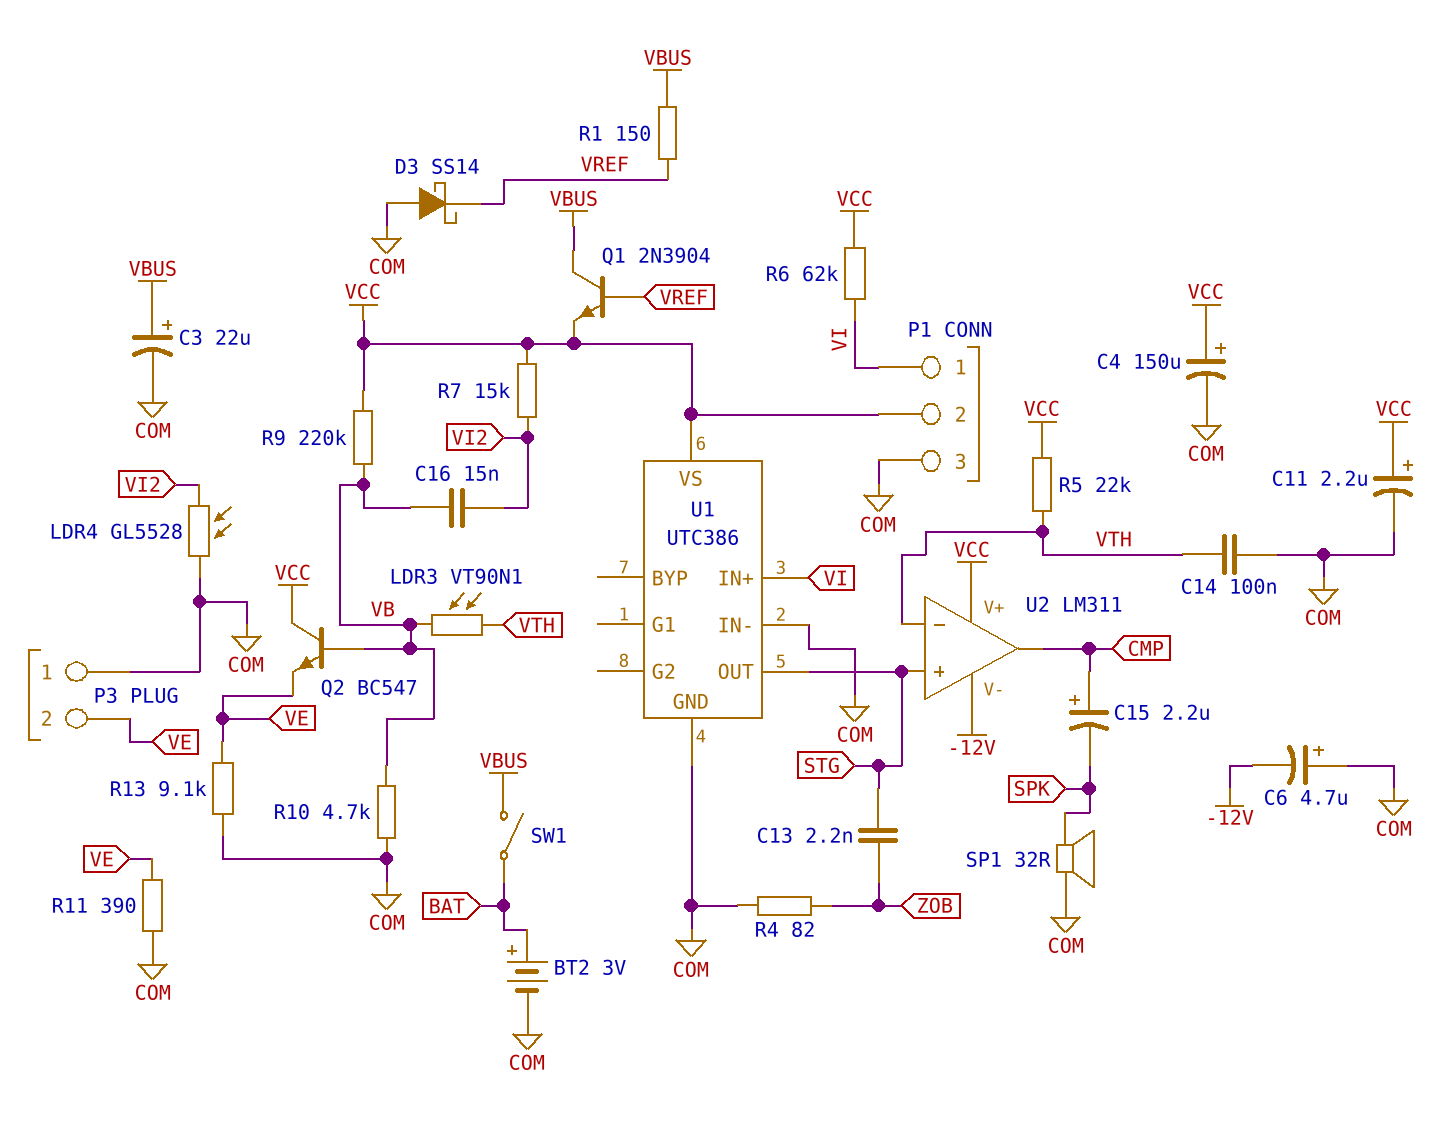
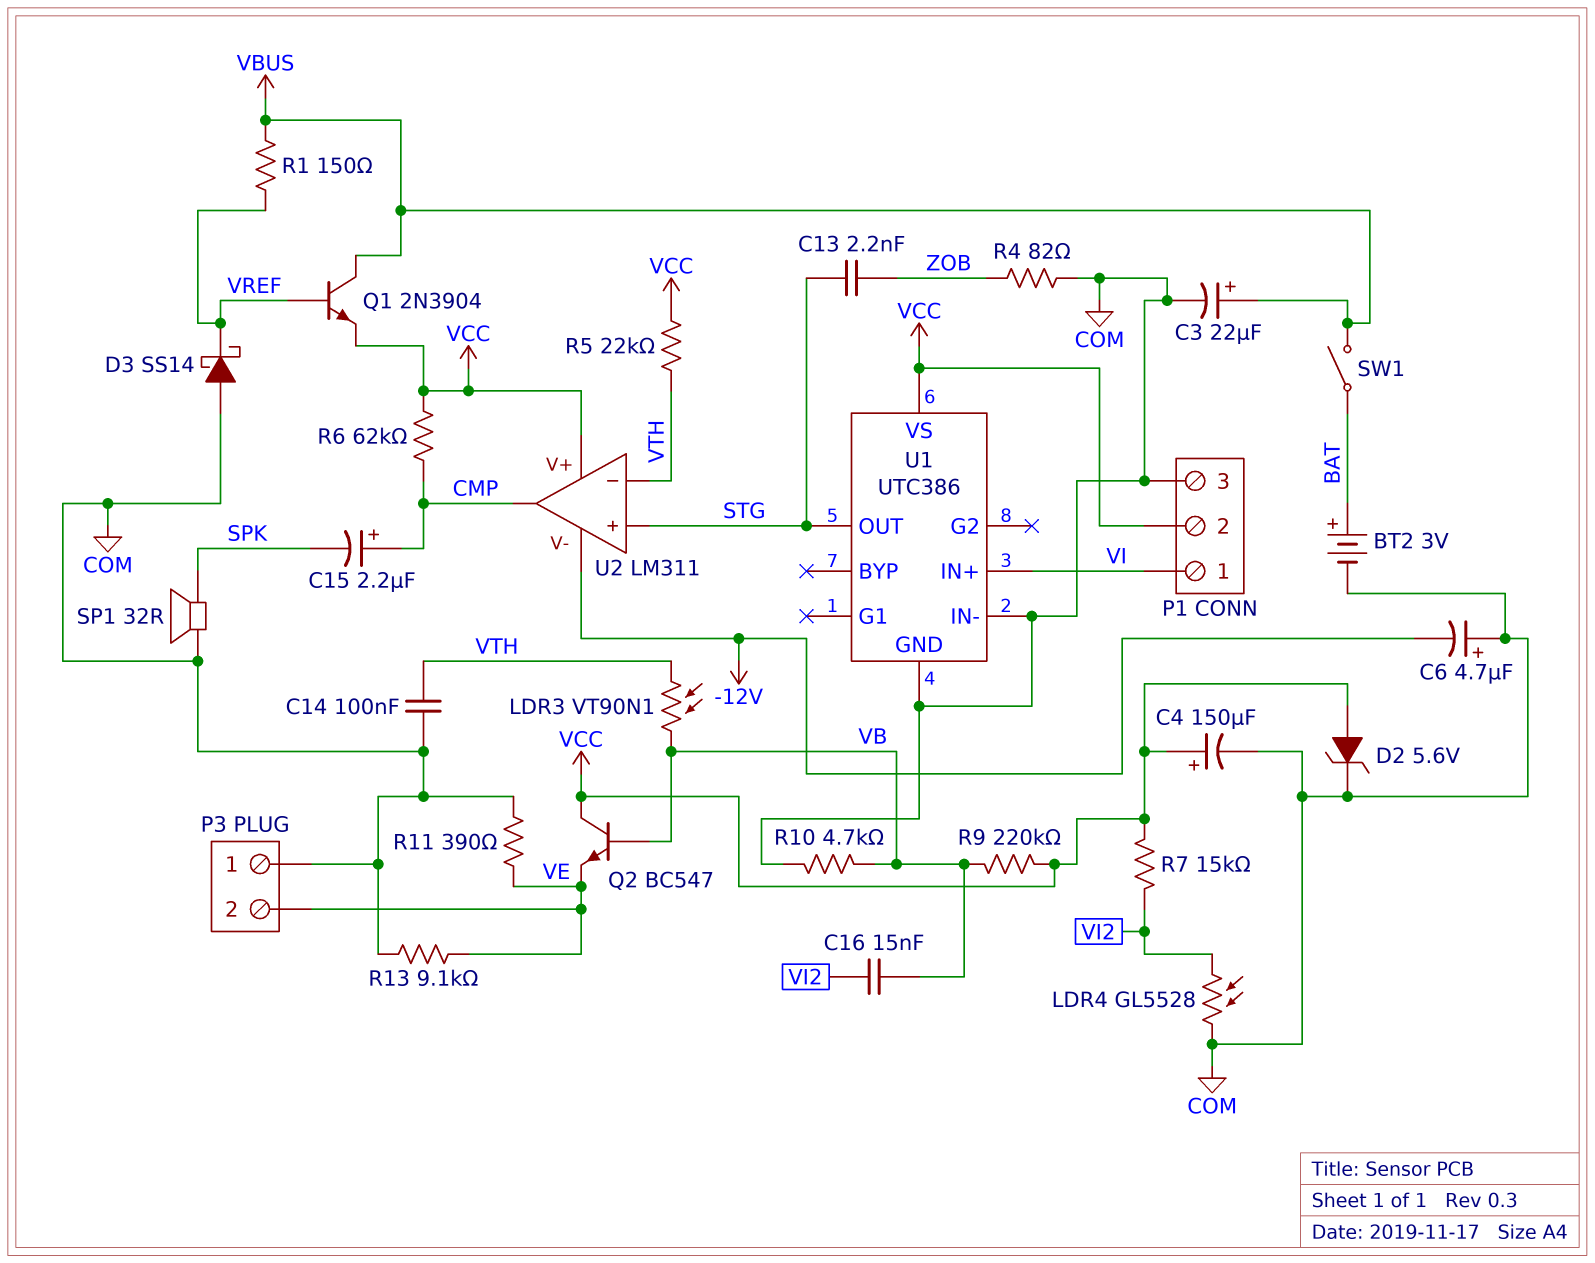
C11: 2.2uF (plus VCC, minus COM) -> none
D2: none -> zener 5.6V (A VCC, K COM)
R6: 62k (VCC, VI) -> 62k (CMP, VCC)

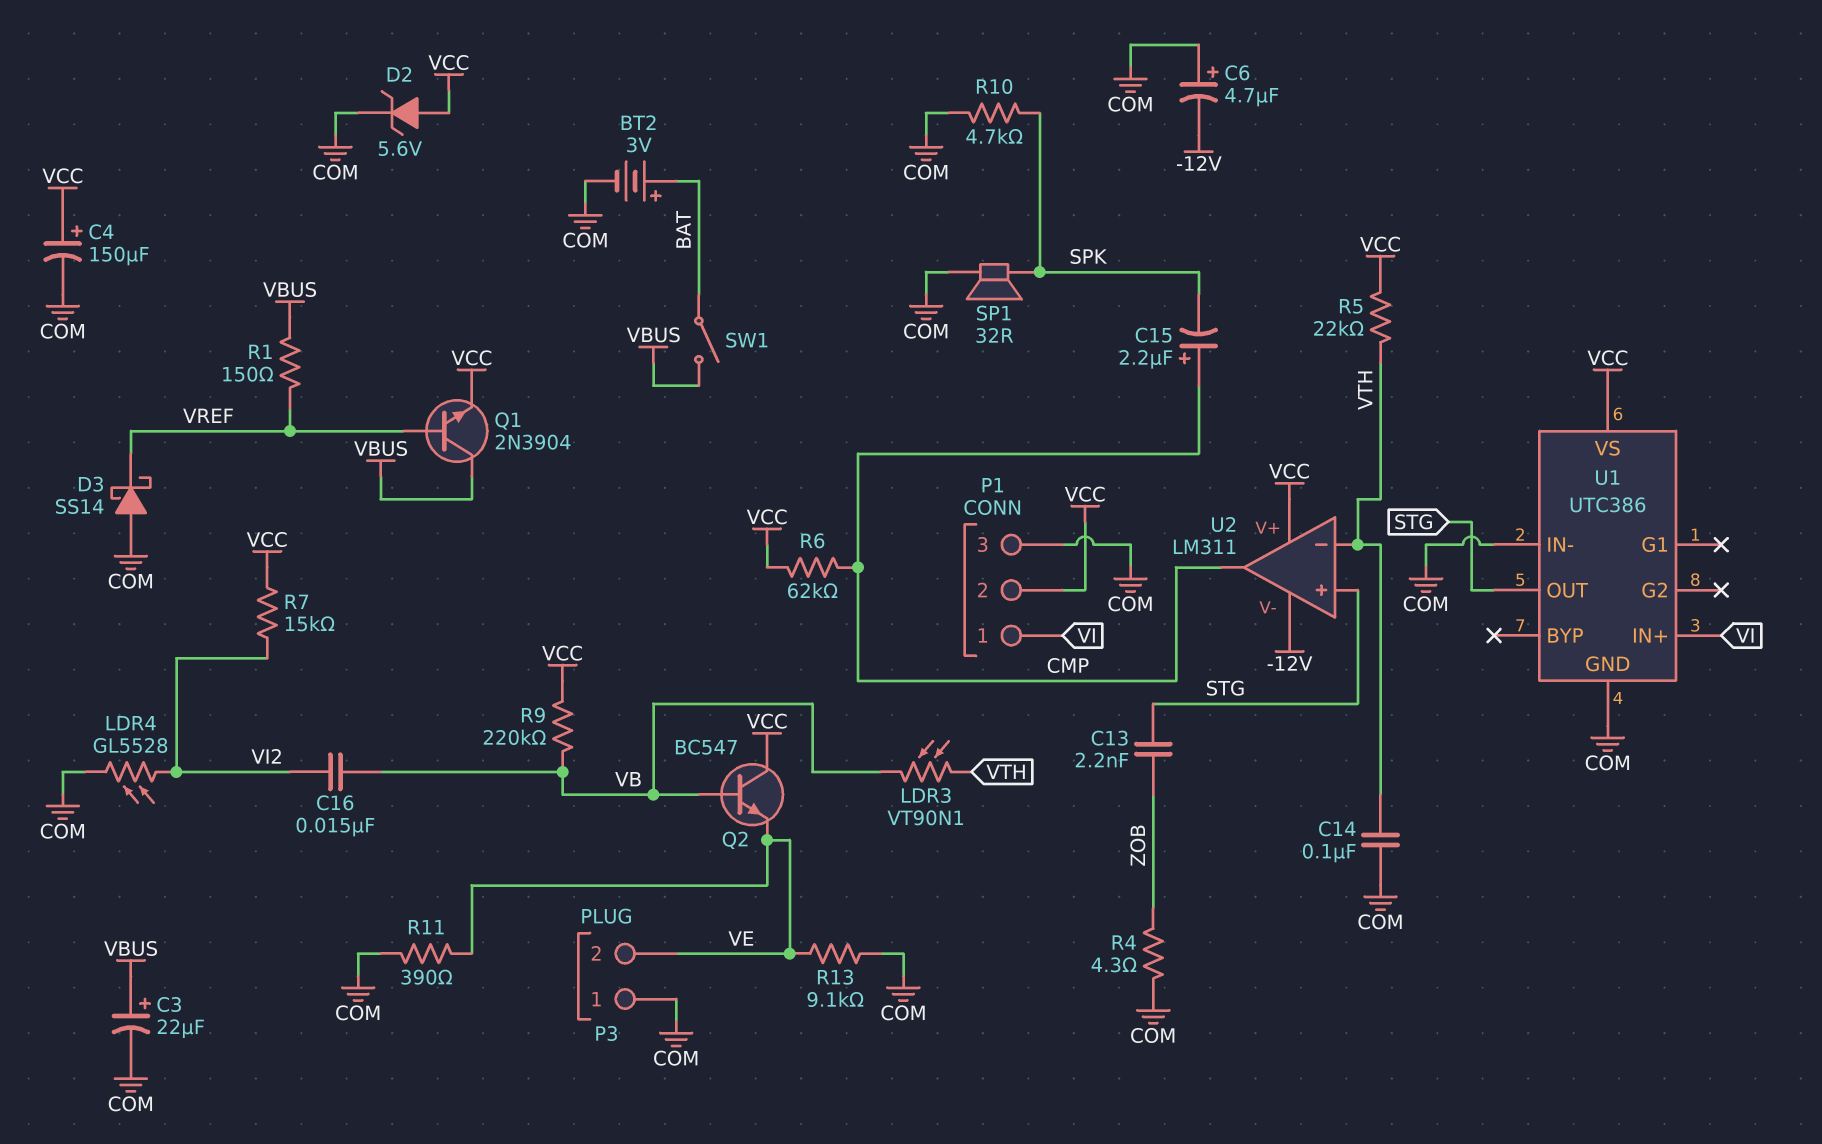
R4: 82 (COM, ZOB) -> 4.3 (COM, ZOB)
R10: 4.7k (COM, VB) -> 4.7k (COM, SPK)

